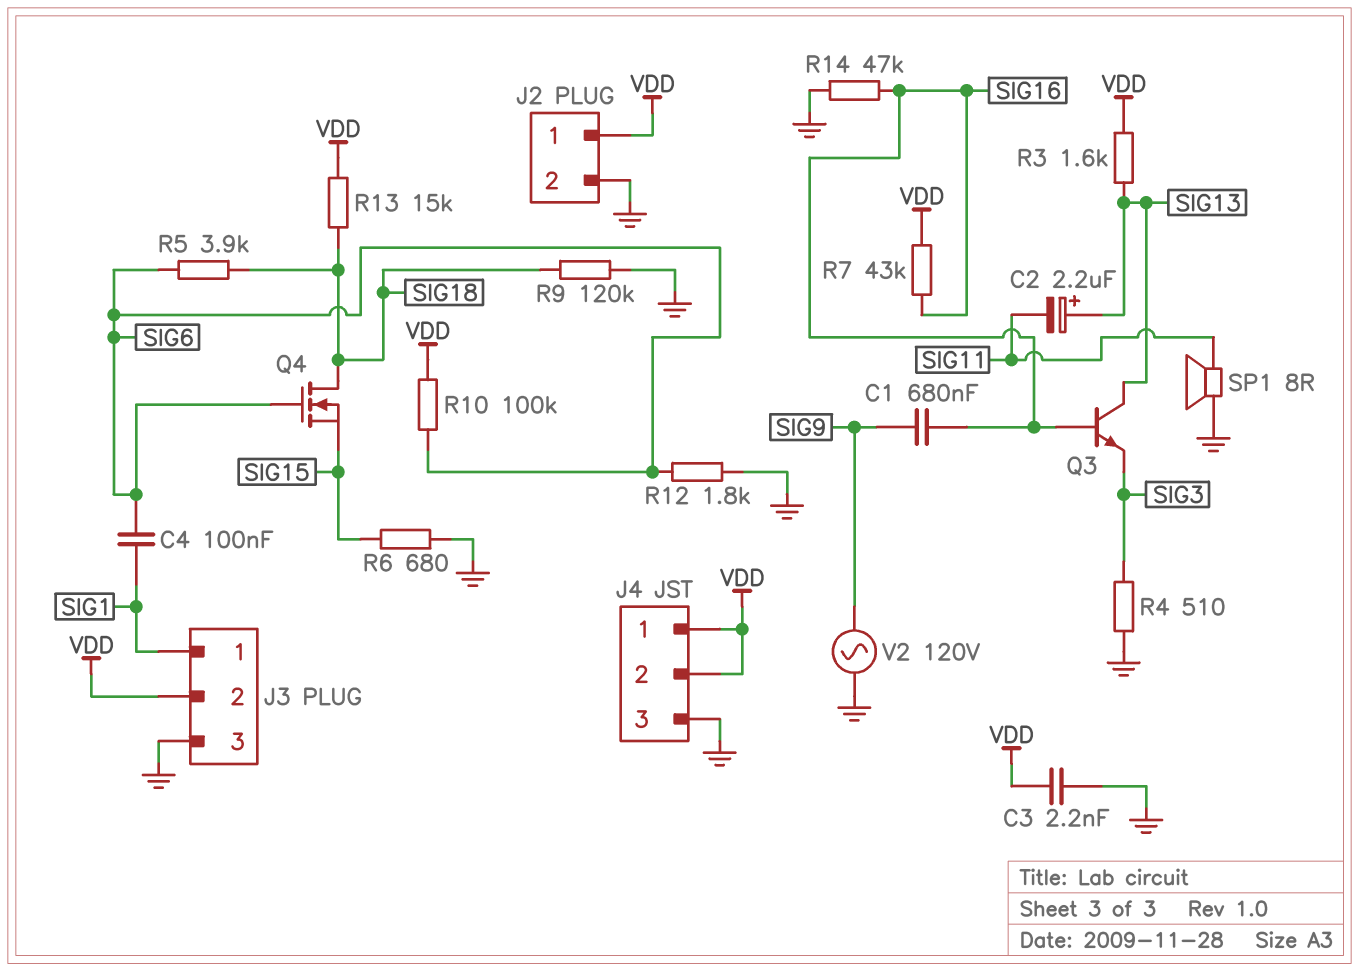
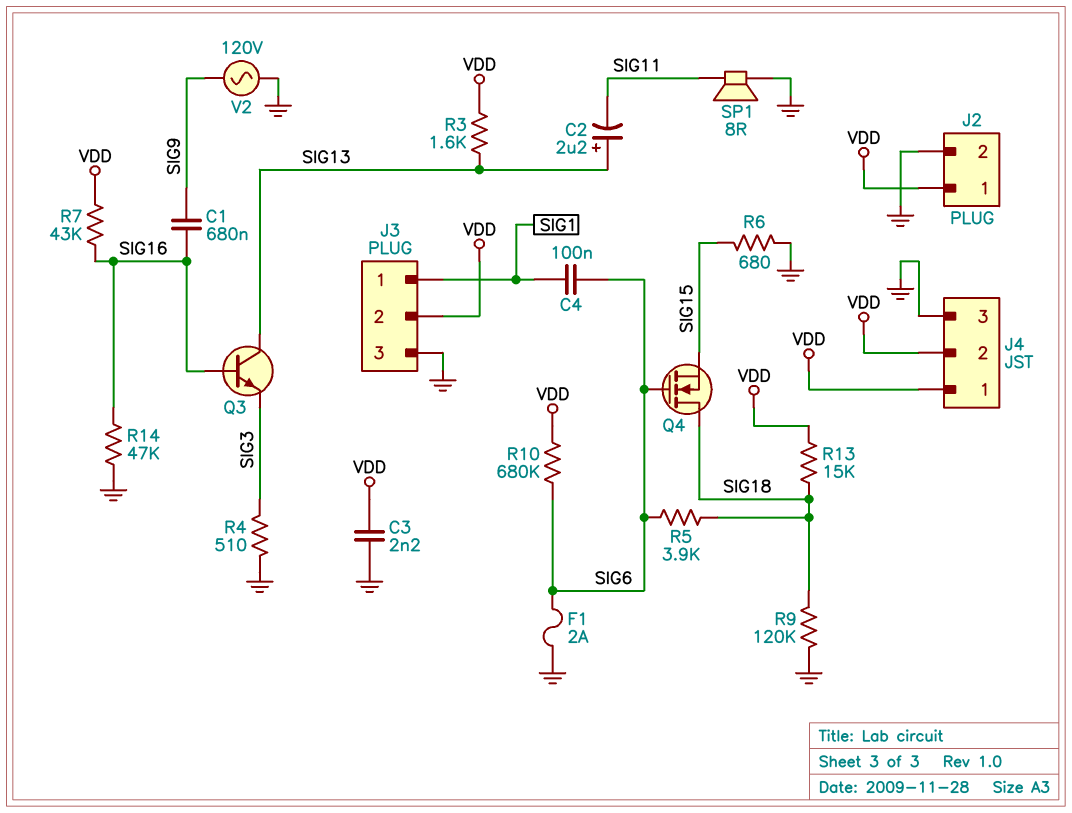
F1: none -> 2A (GND, SIG6)
R10: 100k (SIG6, VDD) -> 680k (SIG6, VDD)
R12: 1.8k (GND, SIG6) -> none

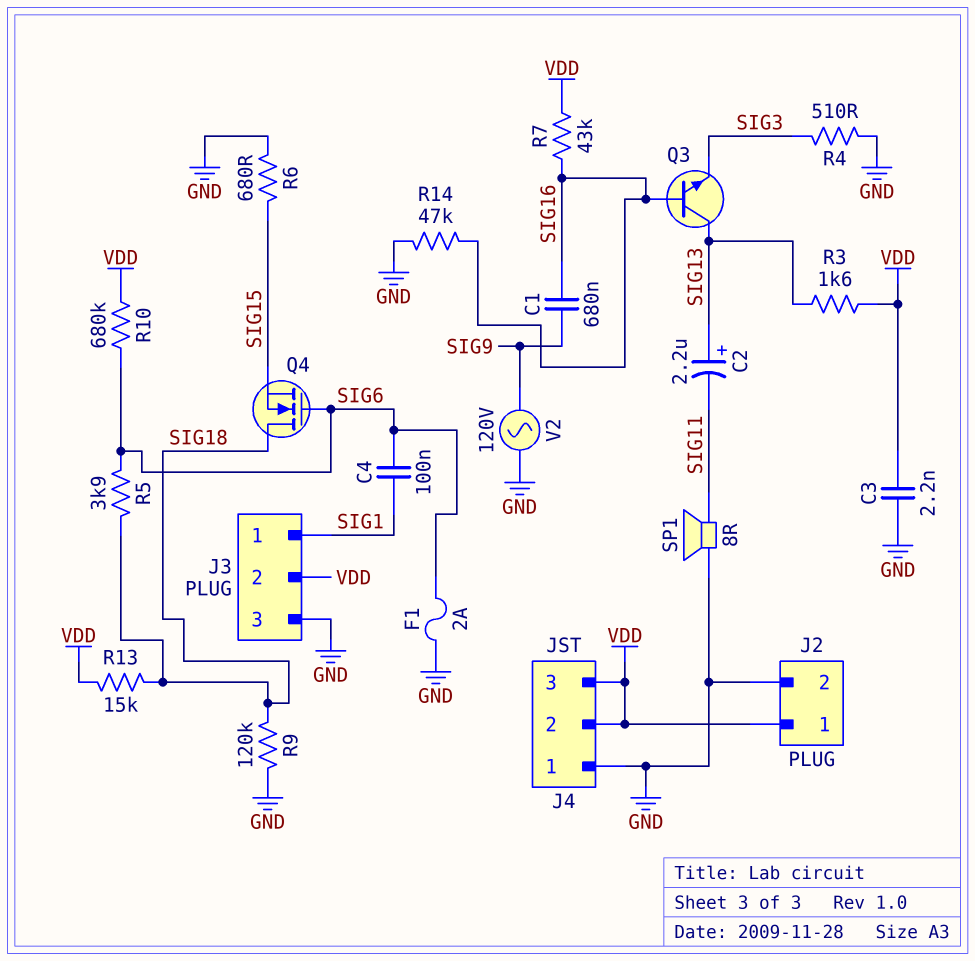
J4 pin 1: VDD -> GND
J4 pin 3: GND -> VDD

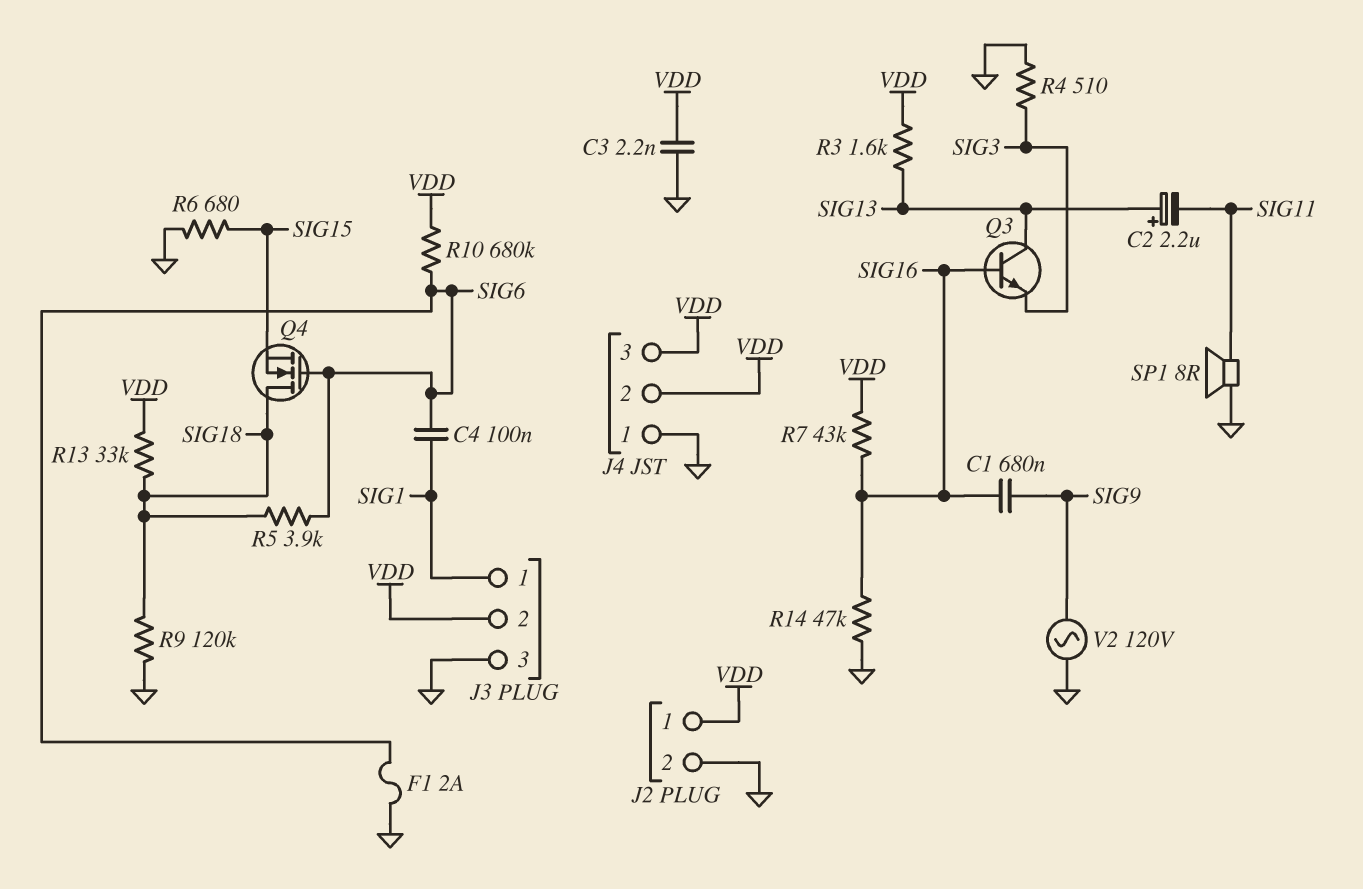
R13: 15k (SIG18, VDD) -> 33k (SIG18, VDD)

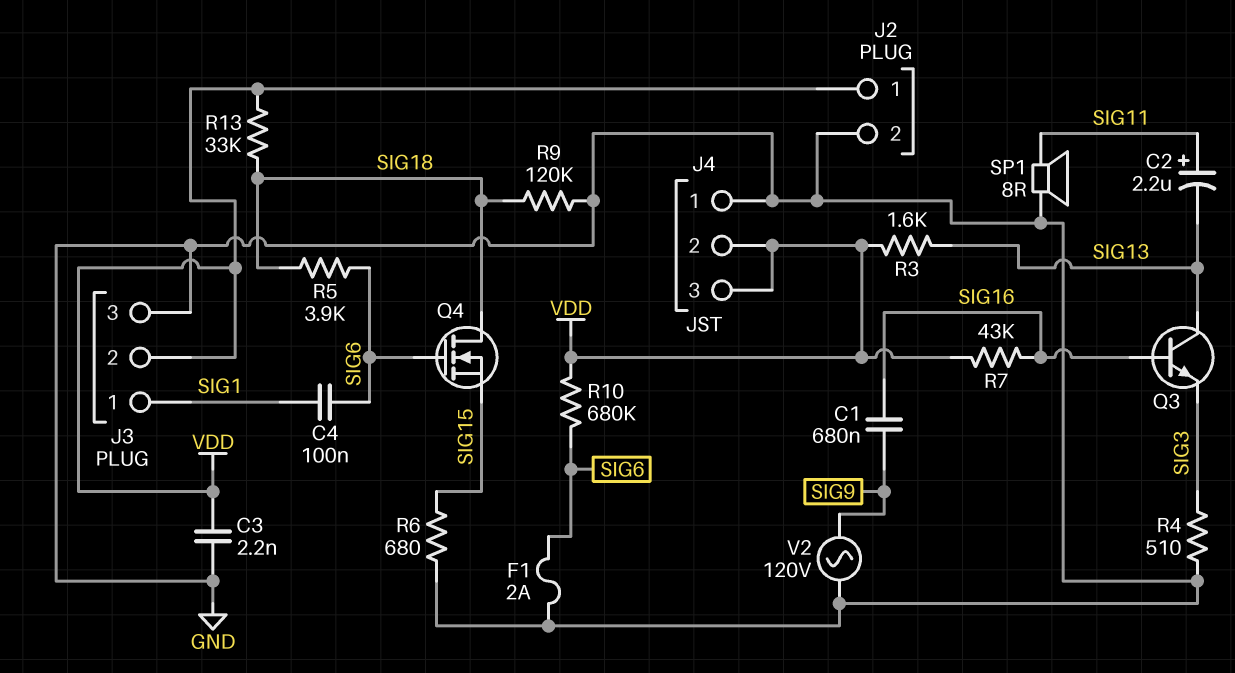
C2: 2.2uF (plus SIG13, minus SIG11) -> 2.2uF (plus SIG11, minus SIG13)
R14: 47k (GND, SIG16) -> none

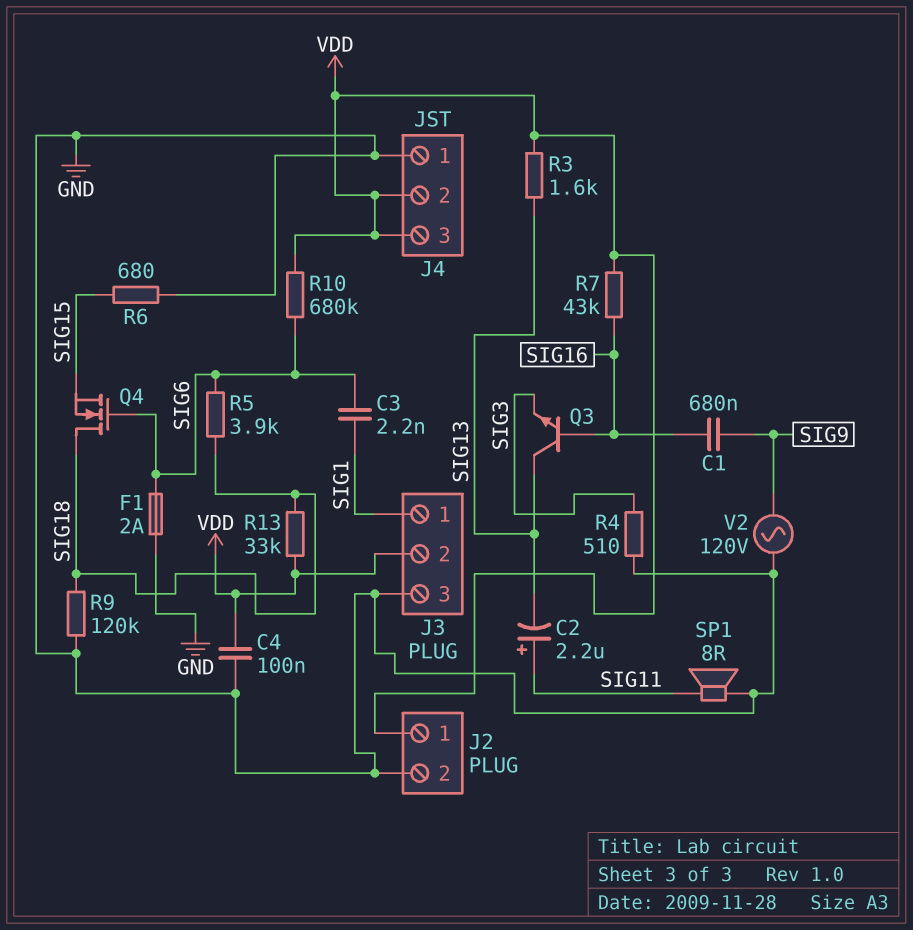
C3: 2.2nF (GND, VDD) -> 2.2nF (SIG1, SIG6)
C4: 100nF (SIG1, SIG6) -> 100nF (GND, VDD)

